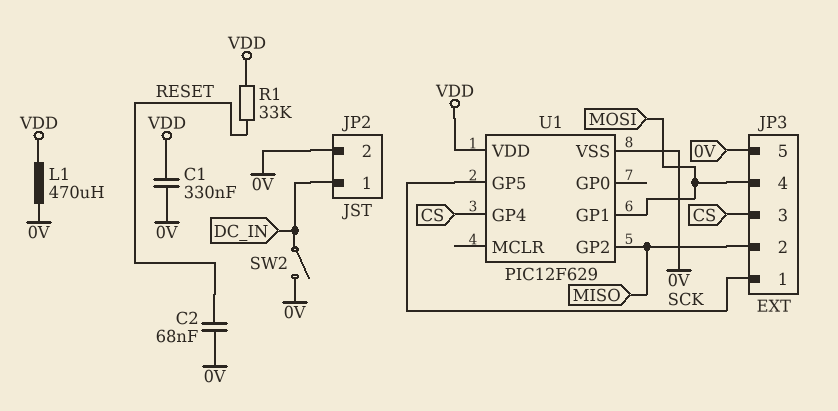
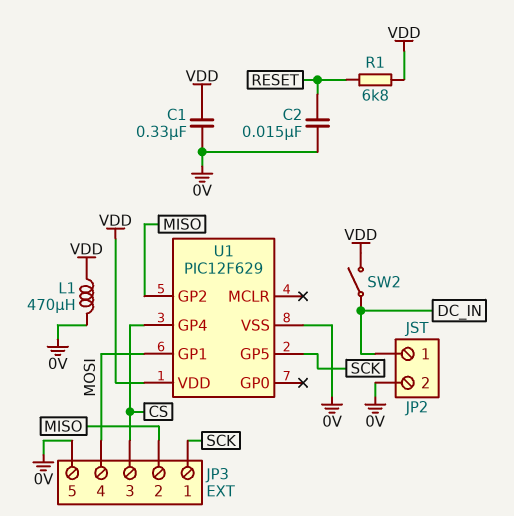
C2: 68nF (0V, RESET) -> 15nF (0V, RESET)
R1: 33k (RESET, VDD) -> 6.8k (RESET, VDD)
SW2: switch (0V, DC_IN) -> switch (DC_IN, VDD)

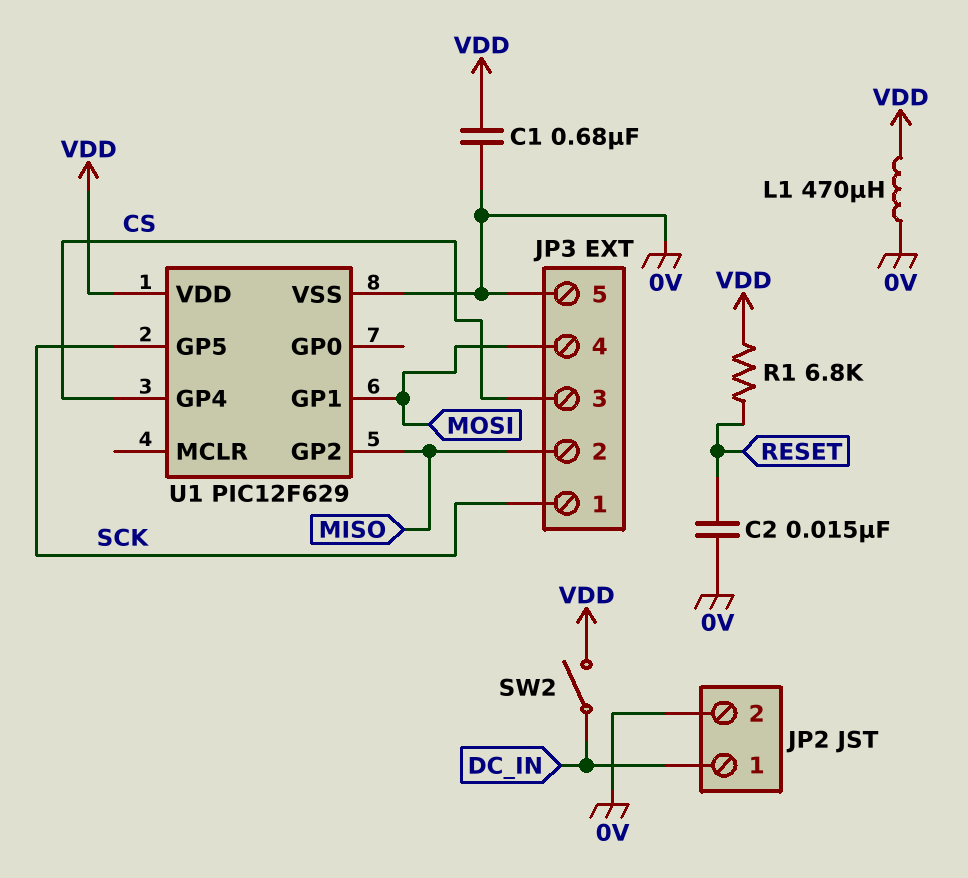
C1: 330nF (0V, VDD) -> 680nF (0V, VDD)

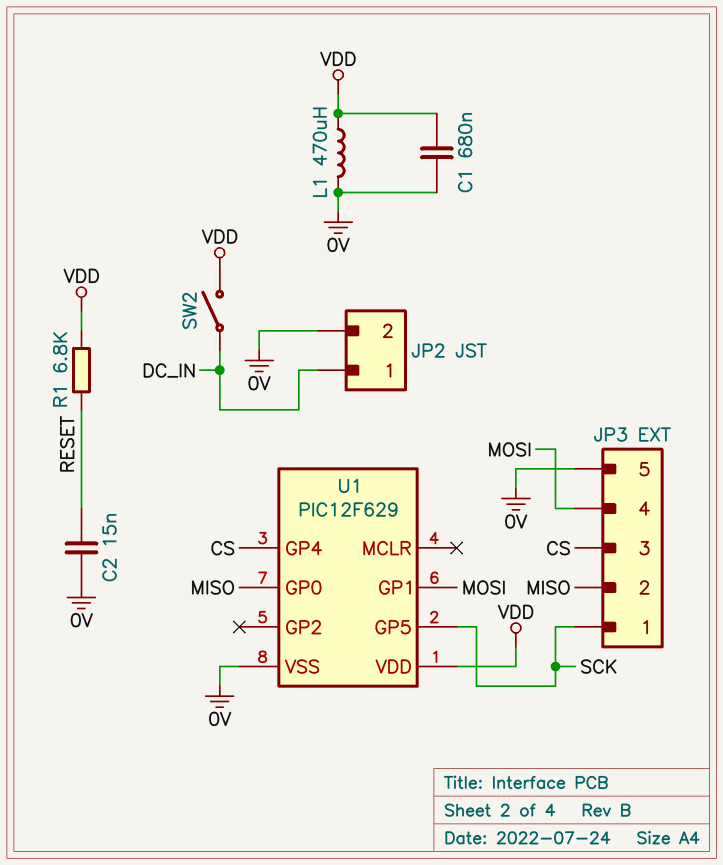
U1 pin GP0: none -> MISO
U1 pin GP2: MISO -> none

